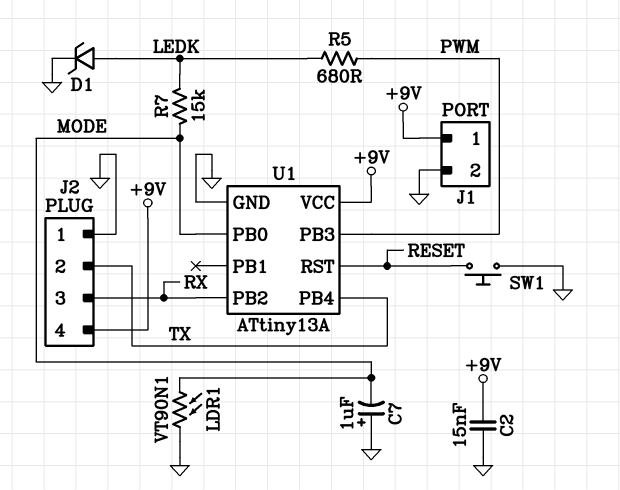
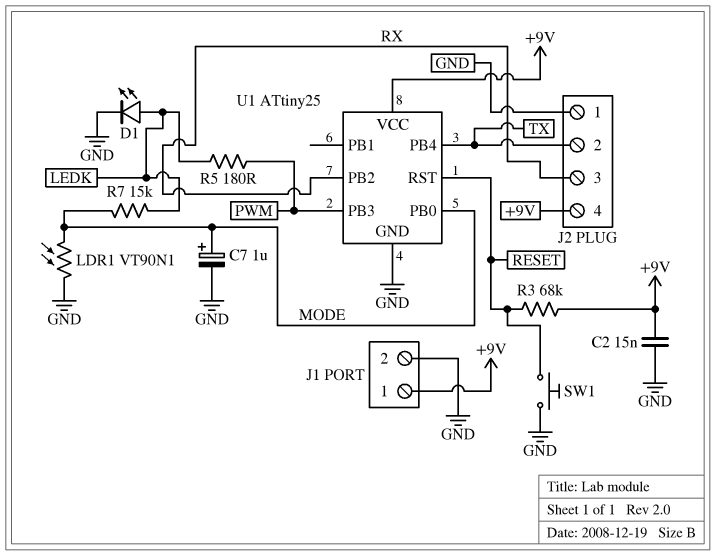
C7: 1uF (plus GND, minus MODE) -> 1uF (plus MODE, minus GND)
D1: zener (A LEDK, K GND) -> LED (A LEDK, K GND)
R3: none -> 68k (+9V, RESET)
R5: 680 (LEDK, PWM) -> 180 (LEDK, PWM)
U1: ATtiny13A -> ATtiny25

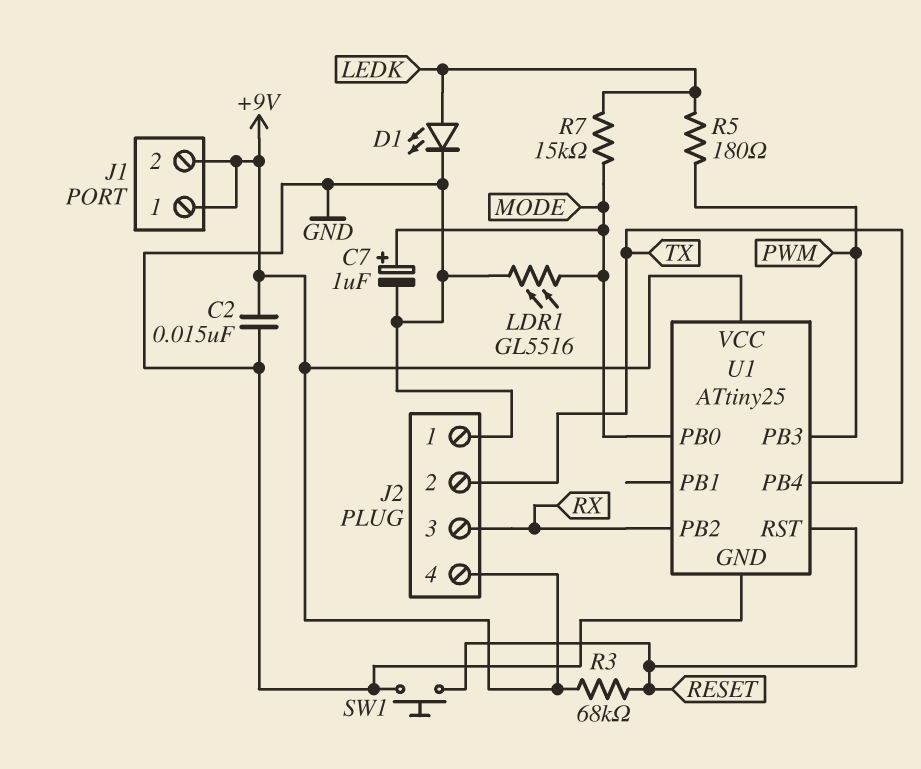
J1 pin 2: GND -> +9V
LDR1: VT90N1 (GND, MODE) -> GL5516 (GND, MODE)

